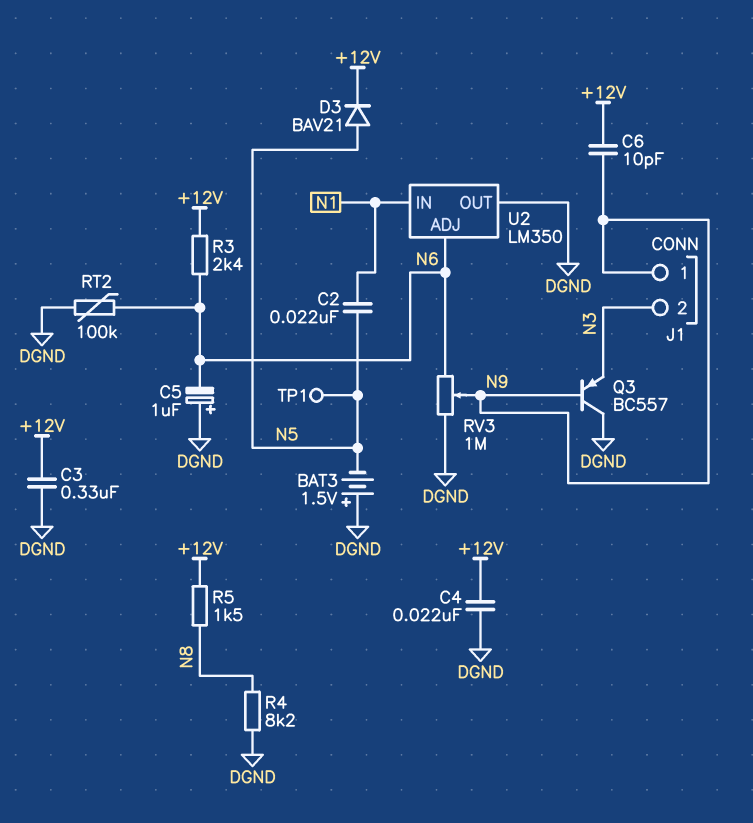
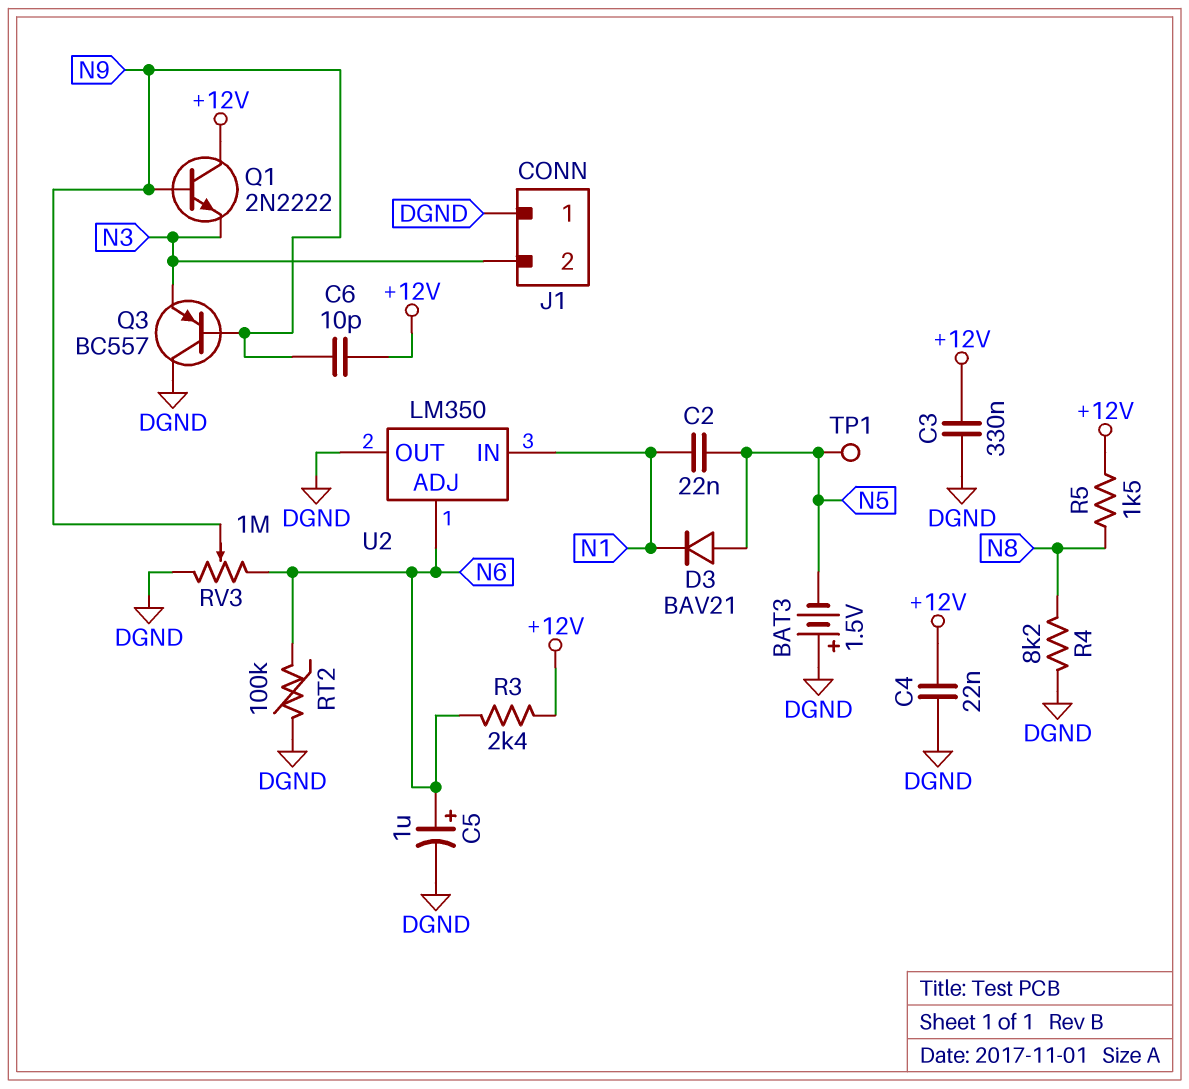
C5: 1uF (plus DGND, minus N6) -> 1uF (plus N6, minus DGND)
D3: diode BAV21 (A N5, K +12V) -> diode BAV21 (A N5, K N1)
J1 pin 1: N9 -> DGND
Q1: none -> NPN 2N2222 (B N9, C +12V, E N3)

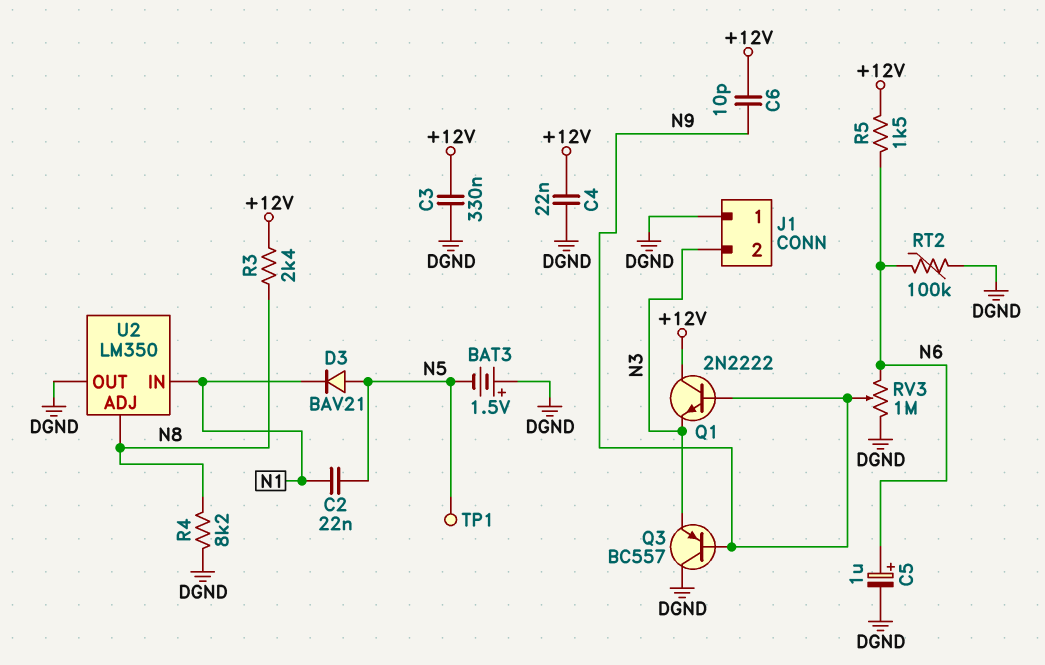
R3: 2.4k (+12V, N6) -> 2.4k (+12V, N8)
R5: 1.5k (+12V, N8) -> 1.5k (+12V, N6)
U2 pin ADJ: N6 -> N8

